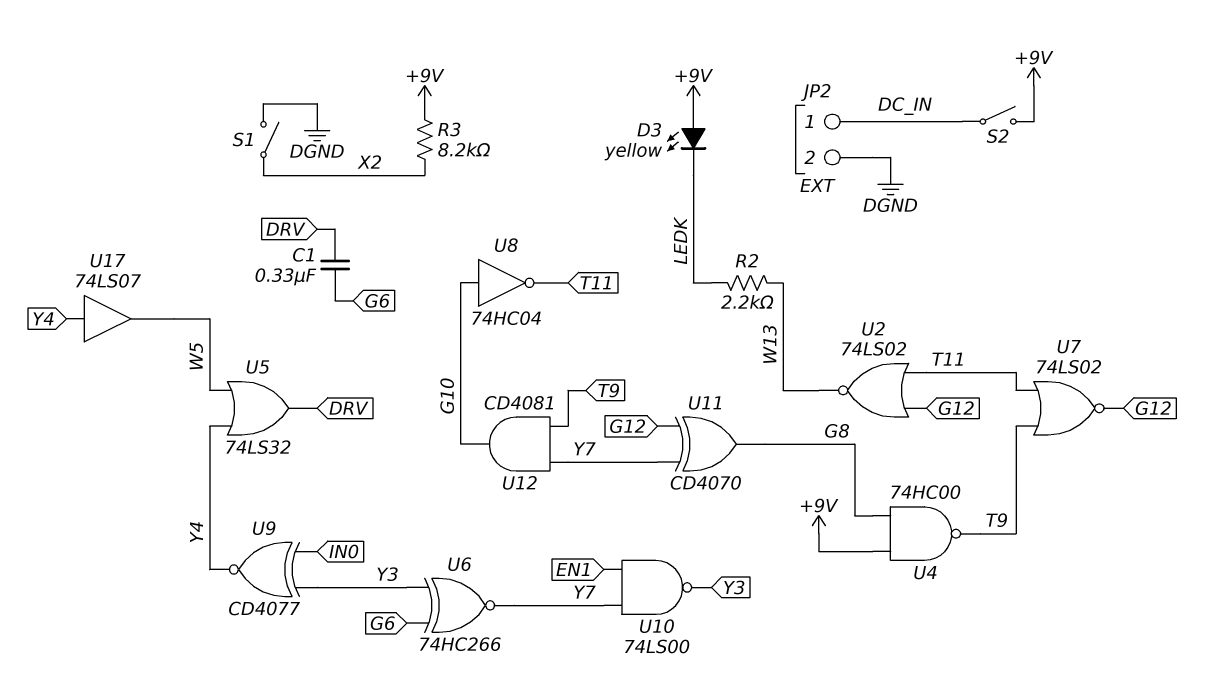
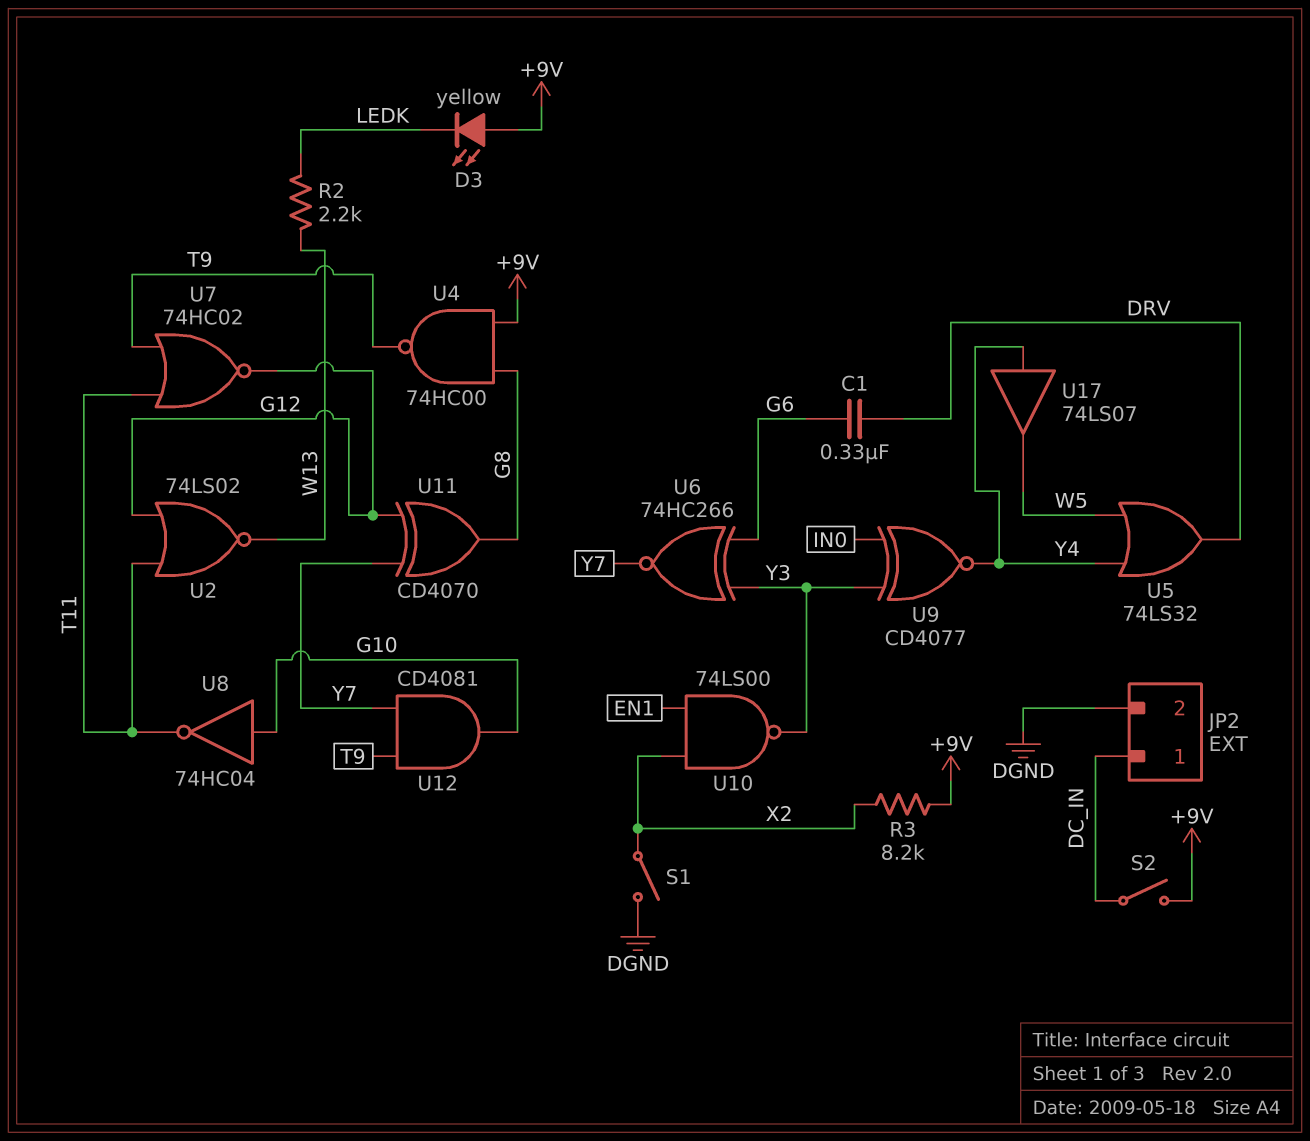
U7: NOR 74LS02 (in T9, in T11, out G12) -> NOR 74HC02 (in T9, in T11, out G12)
U10: NAND 74LS00 (in EN1, in Y7, out Y3) -> NAND 74LS00 (in EN1, in X2, out Y3)

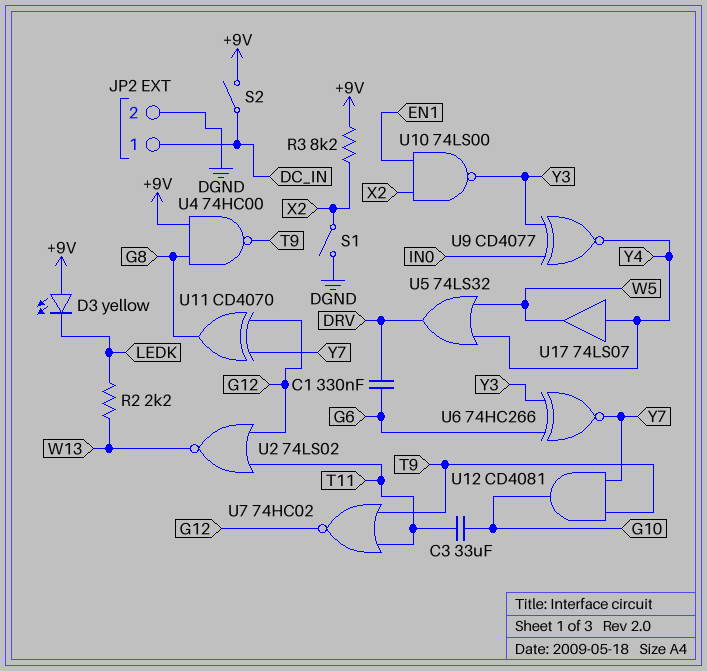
C3: none -> 33uF (G10, T11)
U8: NOT 74HC04 (in G10, out T11) -> none

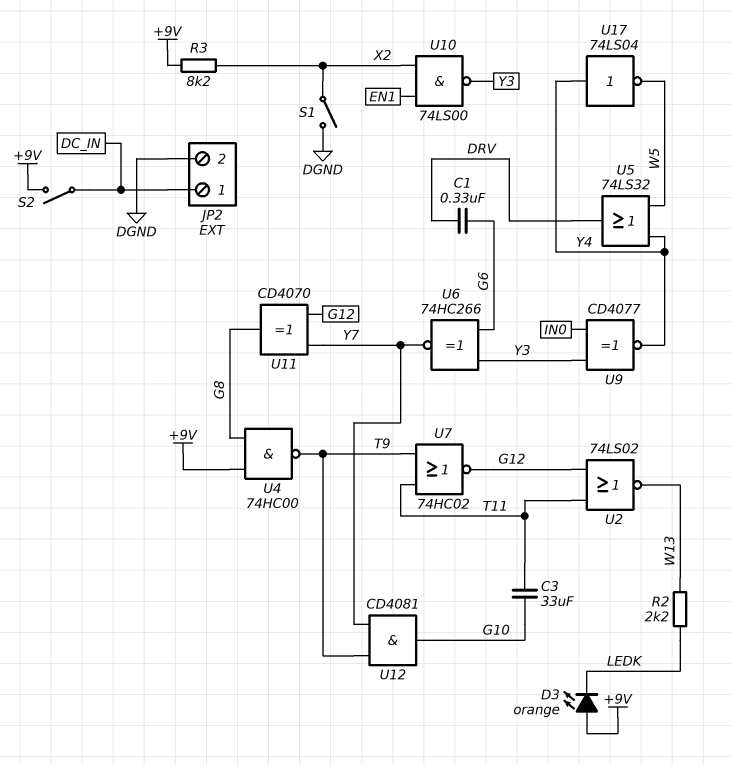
D3: LED yellow (A +9V, K LEDK) -> LED orange (A +9V, K LEDK)
U17: buffer 74LS07 (in Y4, out W5) -> NOT 74LS04 (in Y4, out W5)

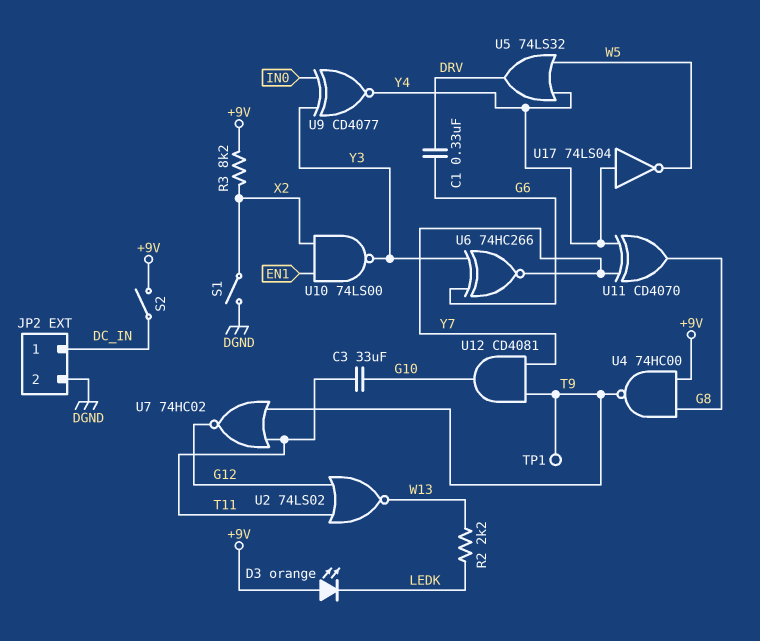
TP1: none -> test point (T9)
U11: XOR CD4070 (in G12, in Y7, out G8) -> XOR CD4070 (in Y4, in Y7, out G8)

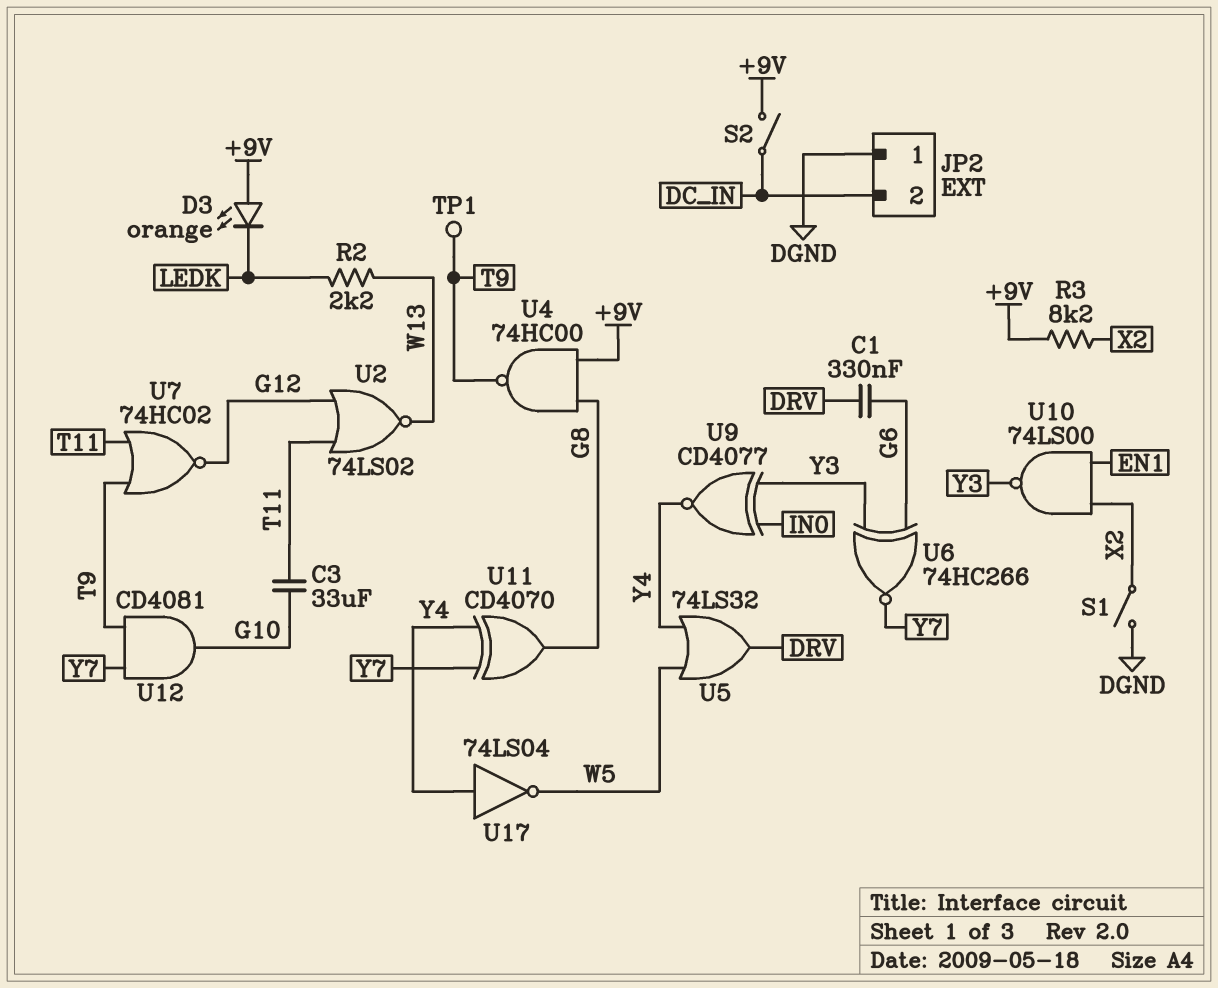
JP2 pin 1: DC_IN -> DGND
JP2 pin 2: DGND -> DC_IN

